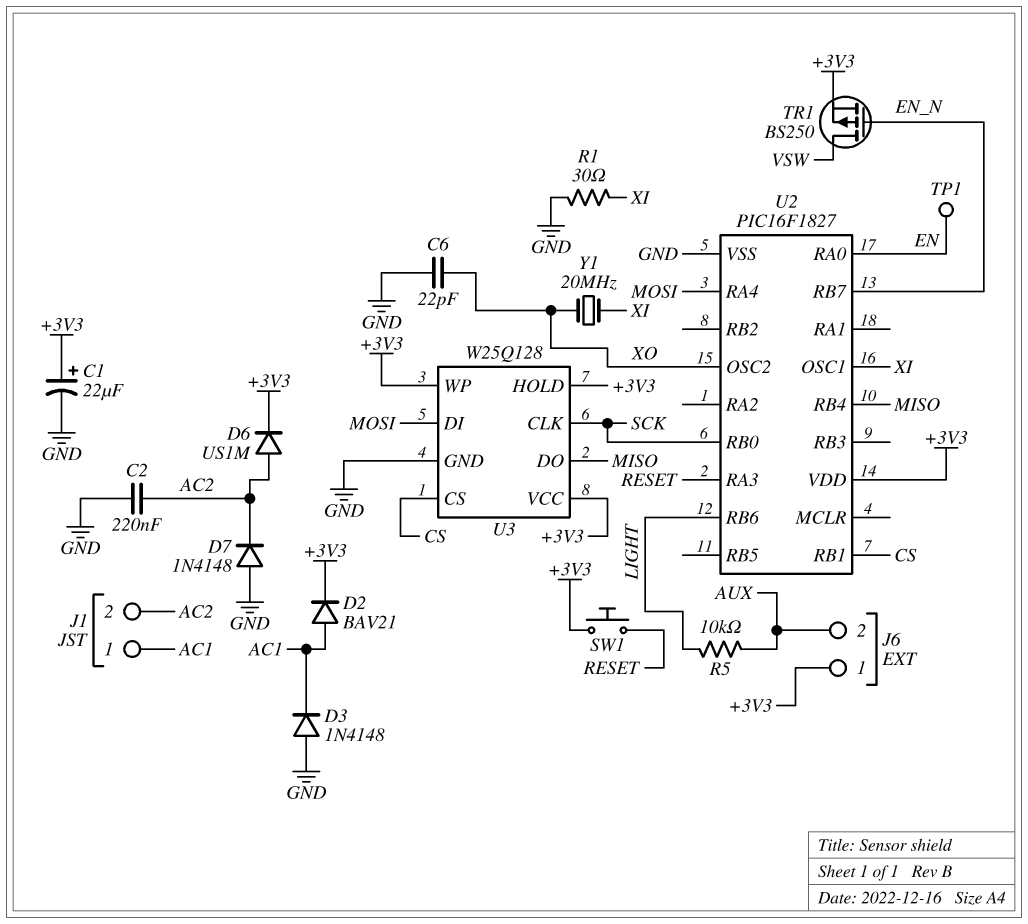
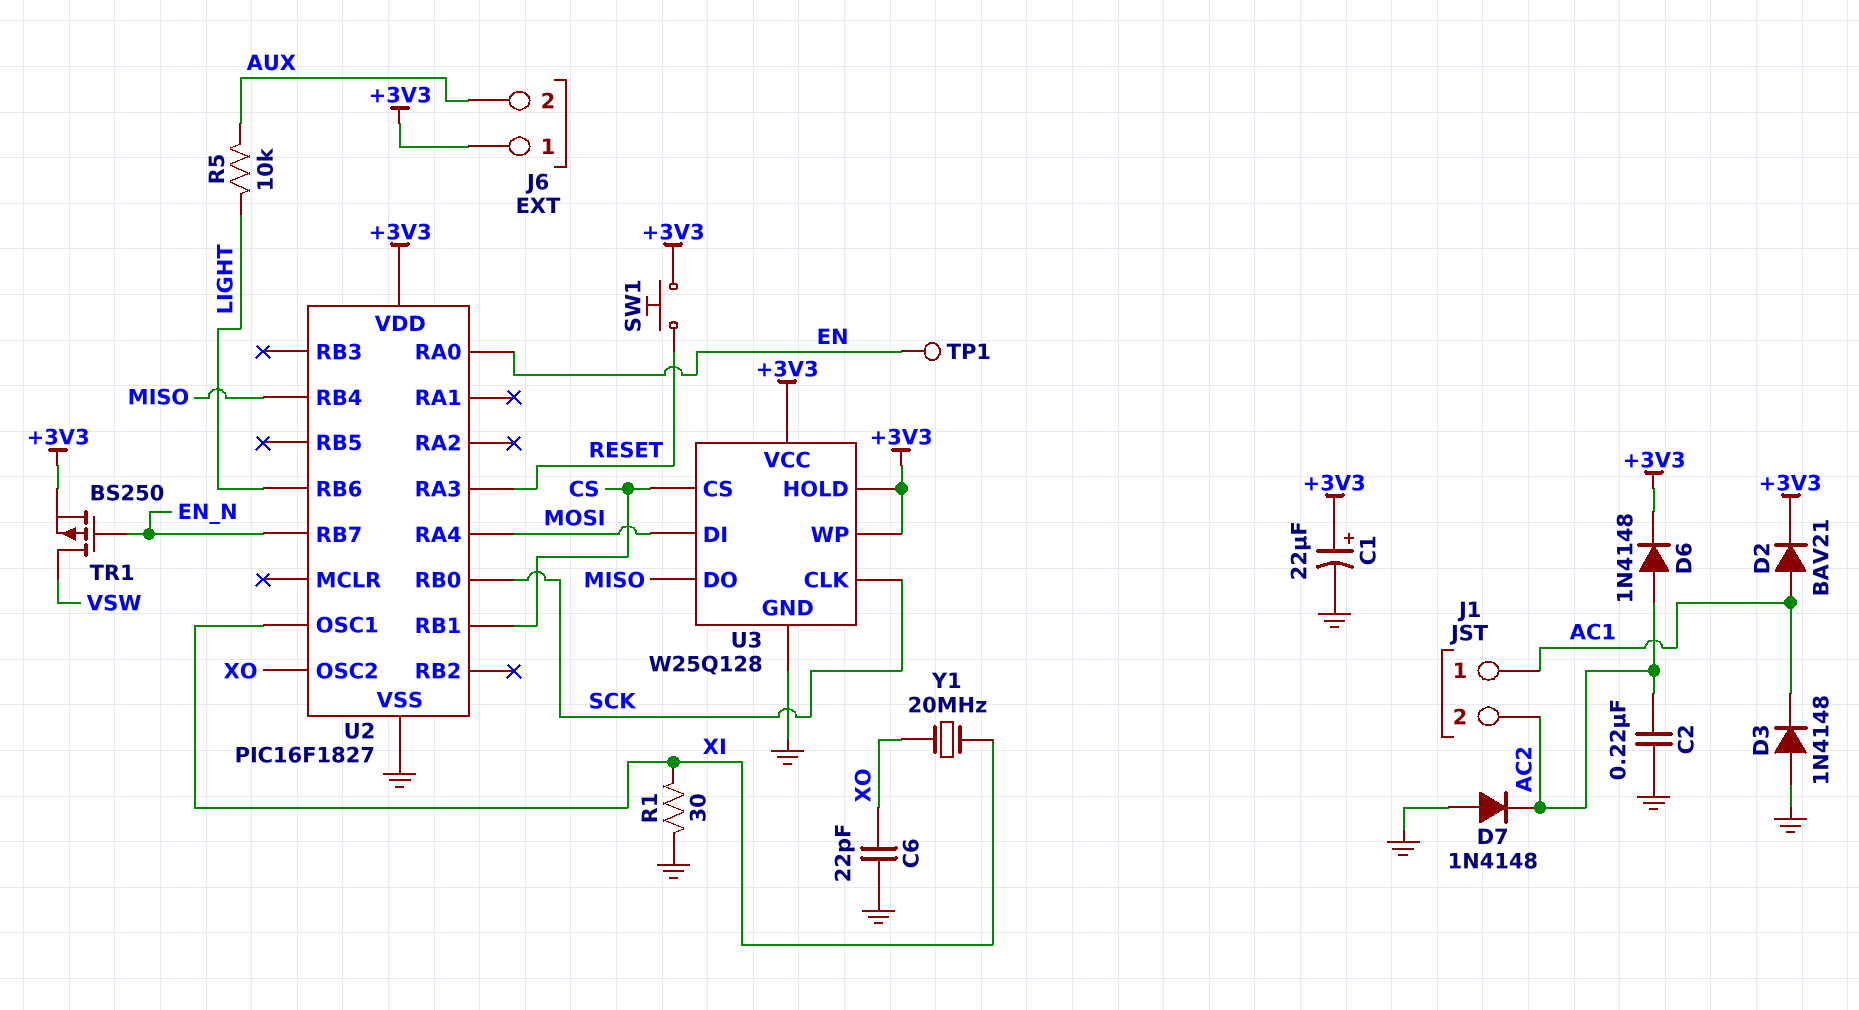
D6: diode US1M (A AC2, K +3V3) -> diode 1N4148 (A AC2, K +3V3)

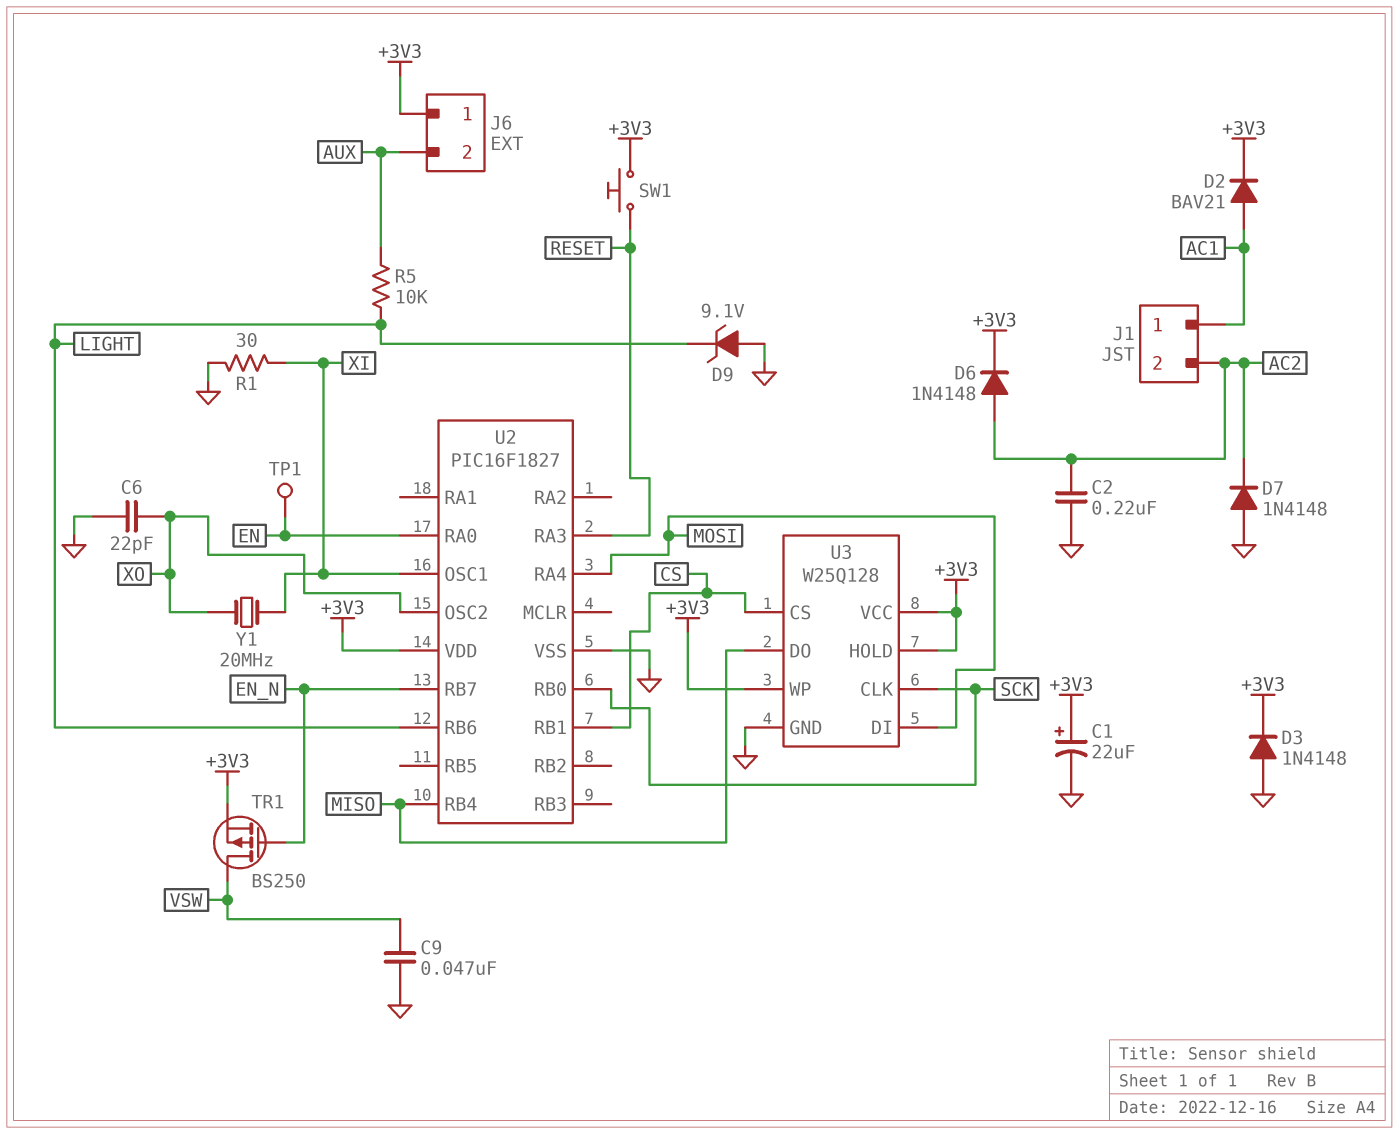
C9: none -> 47nF (GND, VSW)
D3: diode 1N4148 (A GND, K AC1) -> diode 1N4148 (A GND, K +3V3)
D9: none -> zener 9.1V (A GND, K LIGHT)

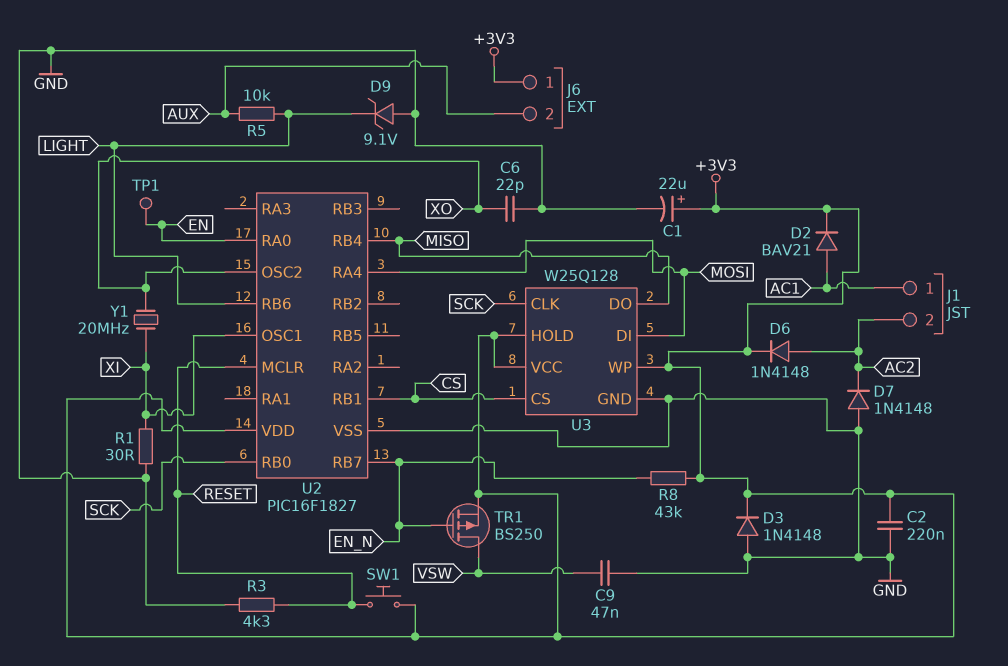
C2: 220nF (AC2, GND) -> 220nF (+3V3, GND)
R3: none -> 4.3k (GND, RESET)
R8: none -> 43k (+3V3, EN_N)
U2 pin MCLR: none -> RESET
U2 pin RA3: RESET -> none

